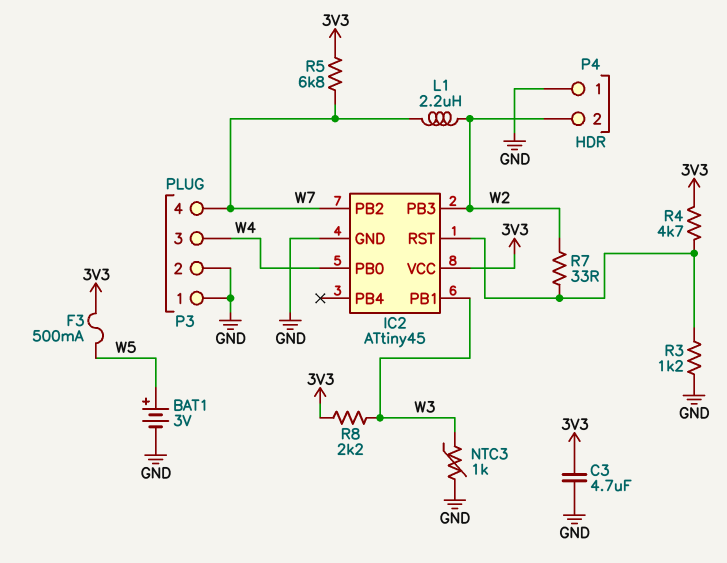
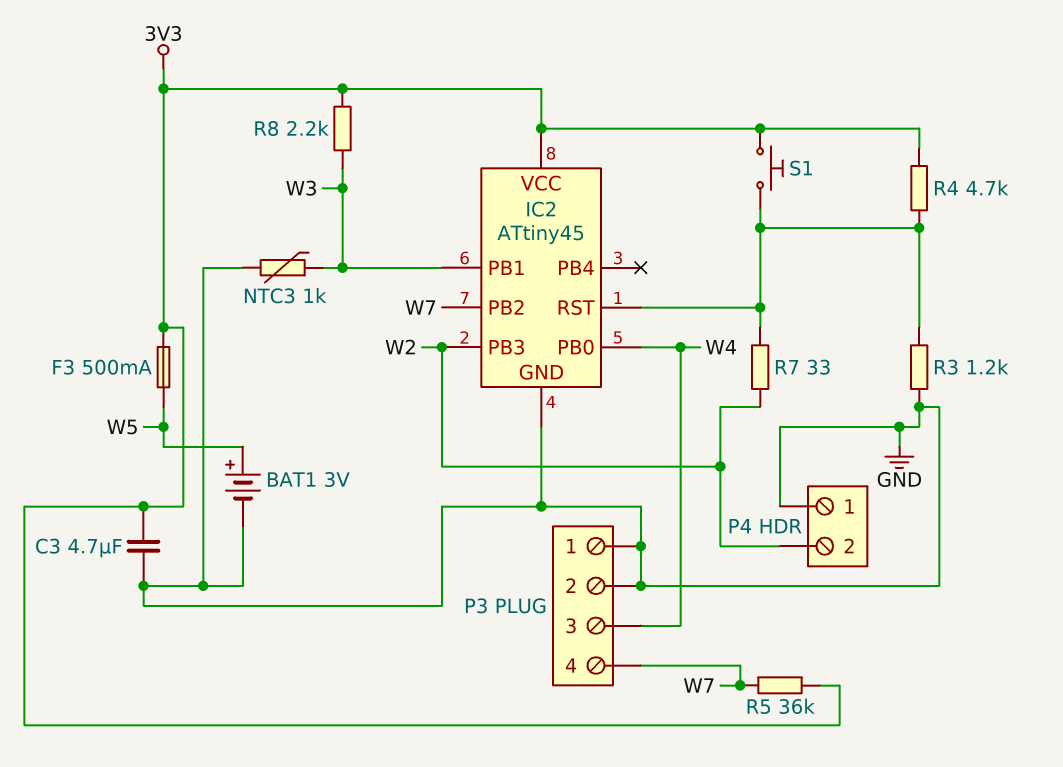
L1: 2.2uH (W2, W7) -> none
R5: 6.8k (3V3, W7) -> 36k (3V3, W7)
S1: none -> button (3V3, IC2/RST)

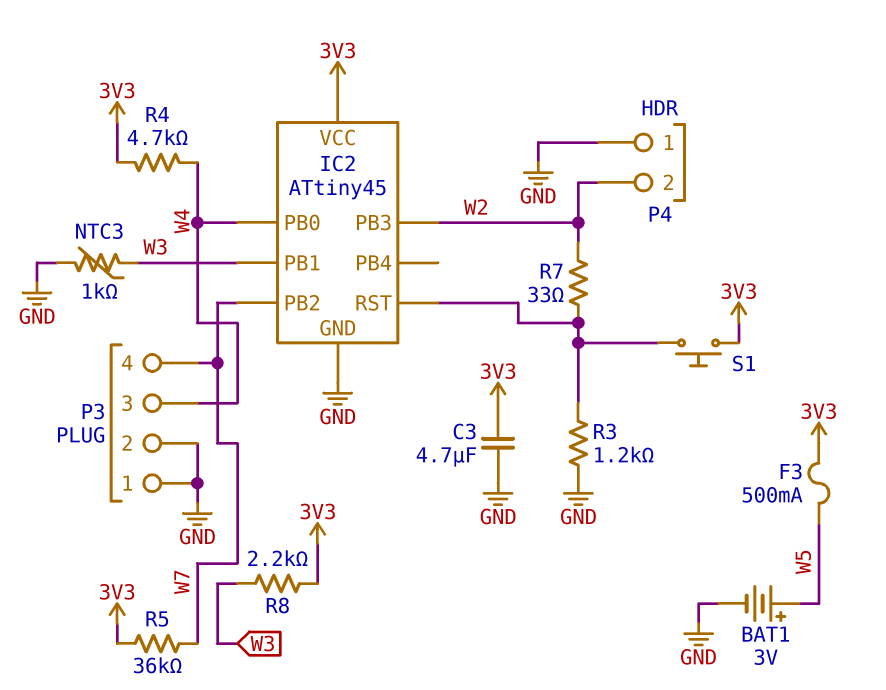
R4: 4.7k (3V3, IC2/RST) -> 4.7k (3V3, W4)

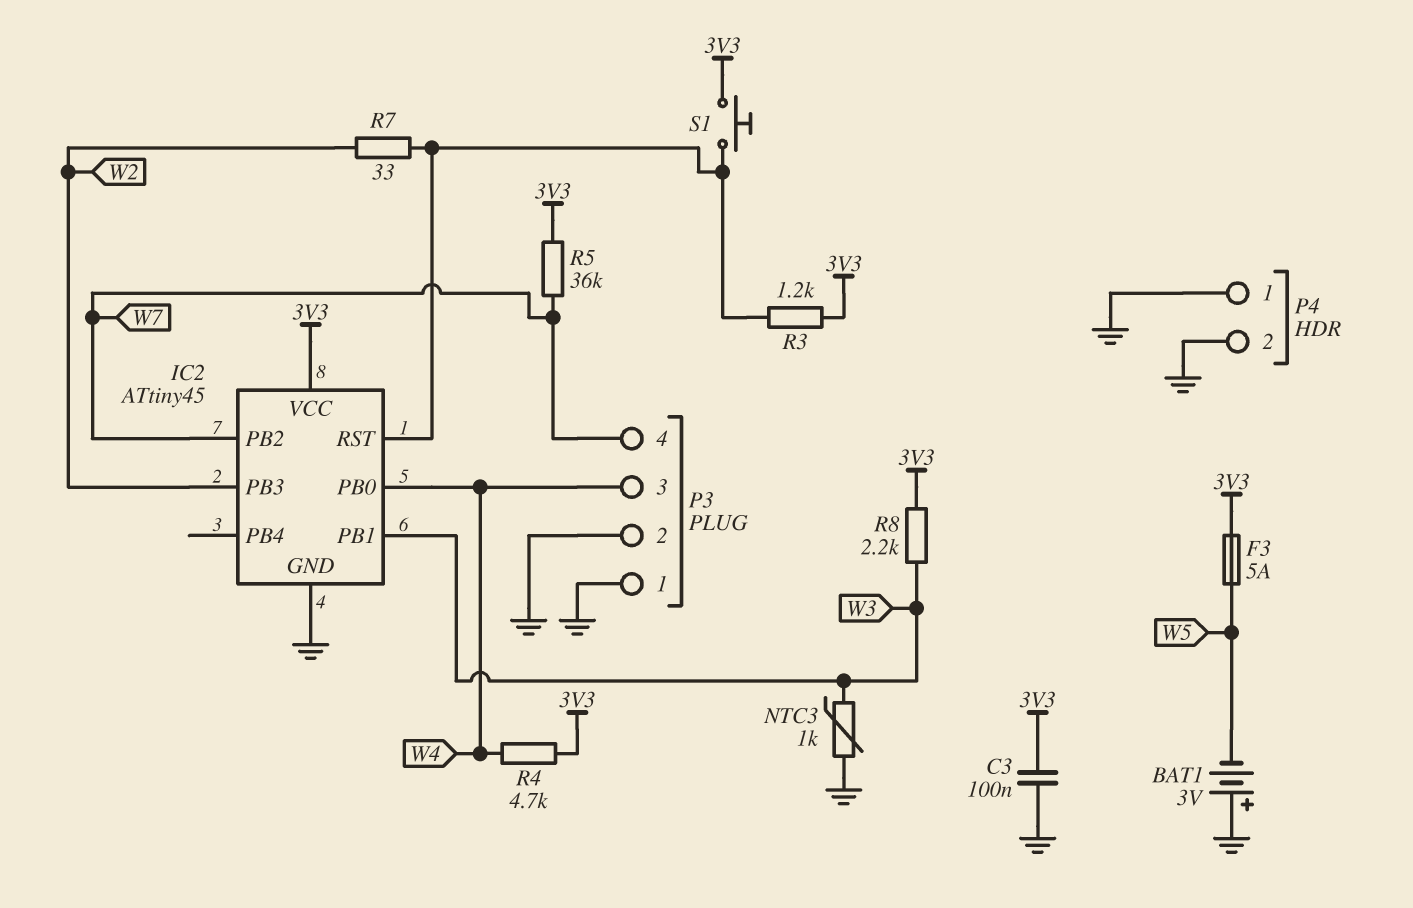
BAT1: 3V (plus W5, minus GND) -> 3V (plus GND, minus W5)
C3: 4.7uF (3V3, GND) -> 100nF (3V3, GND)
F3: 500mA (3V3, W5) -> 5A (3V3, W5)
P4 pin 2: W2 -> GND
R3: 1.2k (GND, IC2/RST) -> 1.2k (3V3, IC2/RST)

